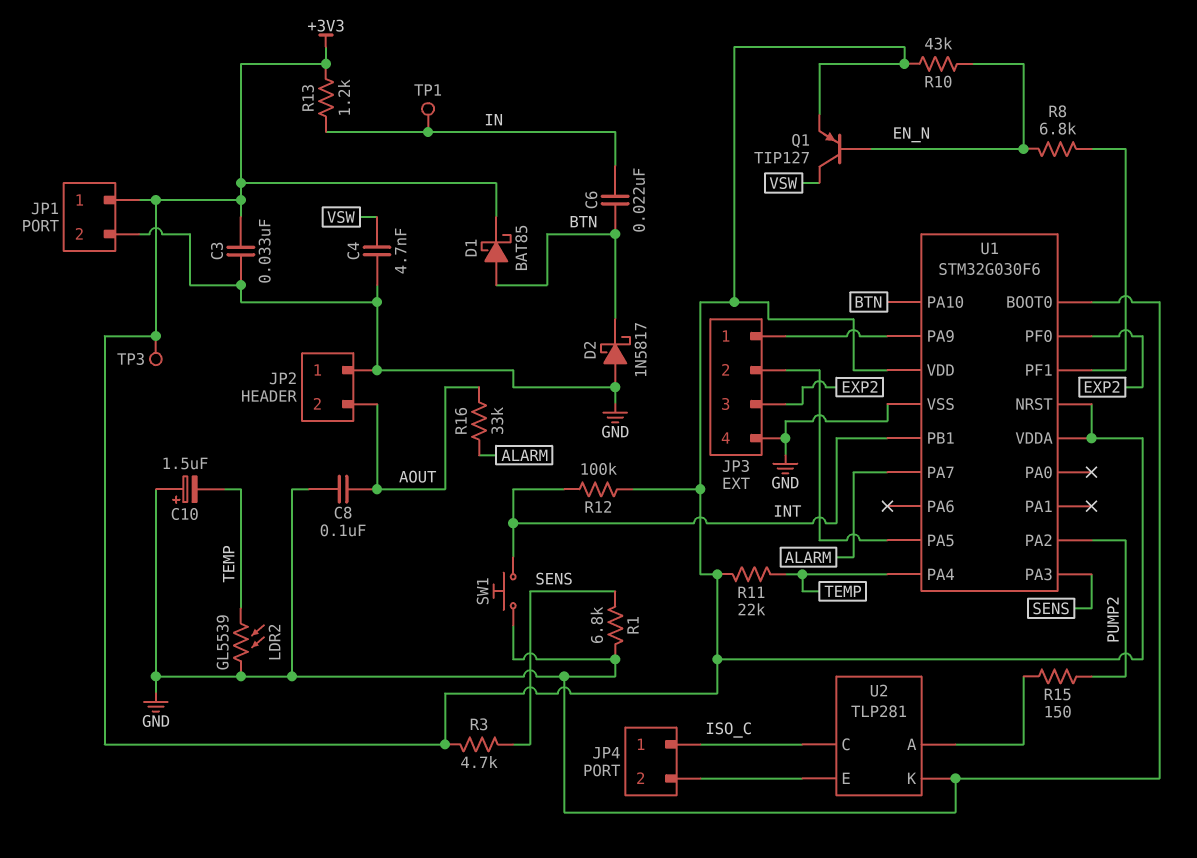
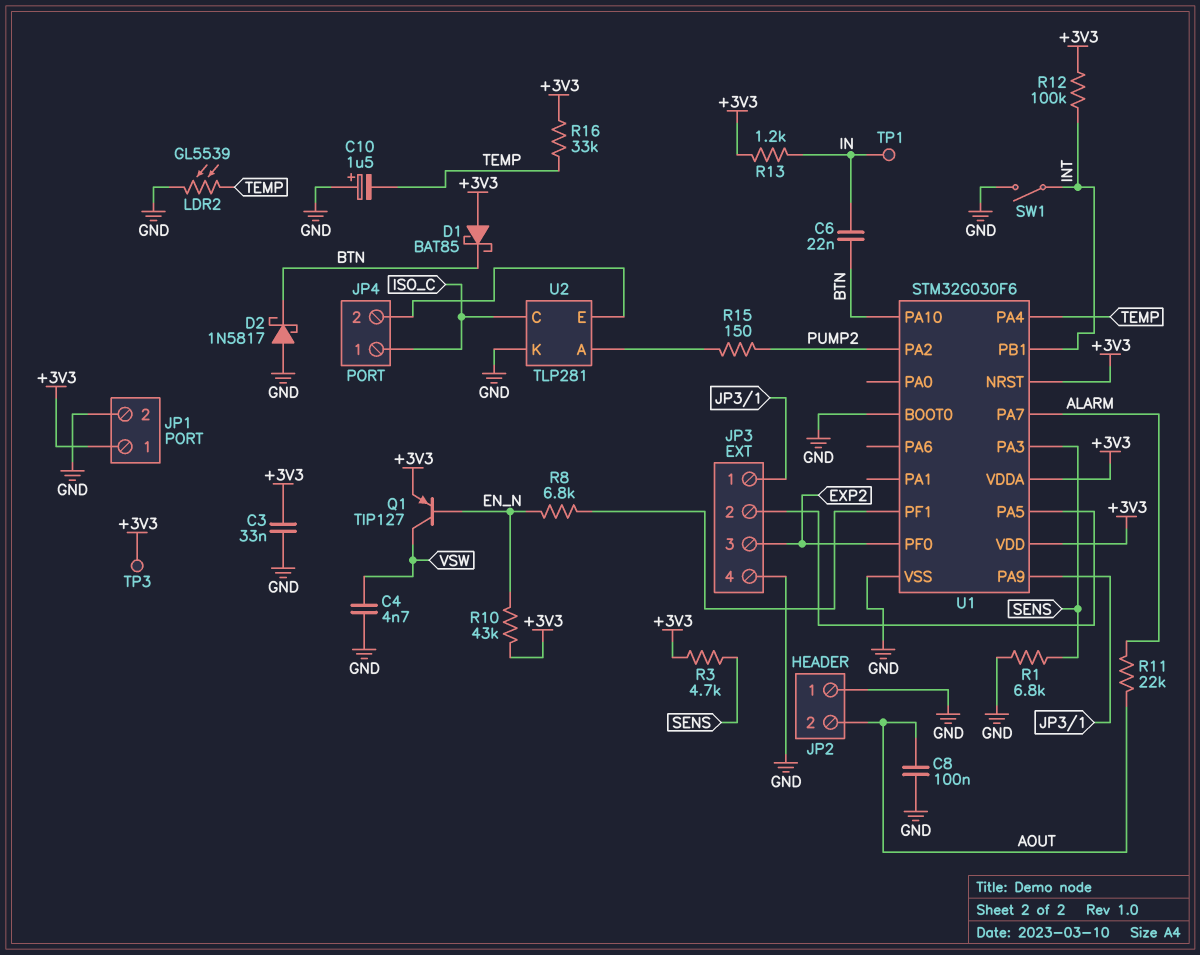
D1: schottky BAT85 (A BTN, K +3V3) -> schottky BAT85 (A +3V3, K BTN)
R11: 22k (+3V3, TEMP) -> 22k (ALARM, AOUT)
R16: 33k (ALARM, AOUT) -> 33k (+3V3, TEMP)
SW1: button (GND, INT) -> switch (GND, INT)

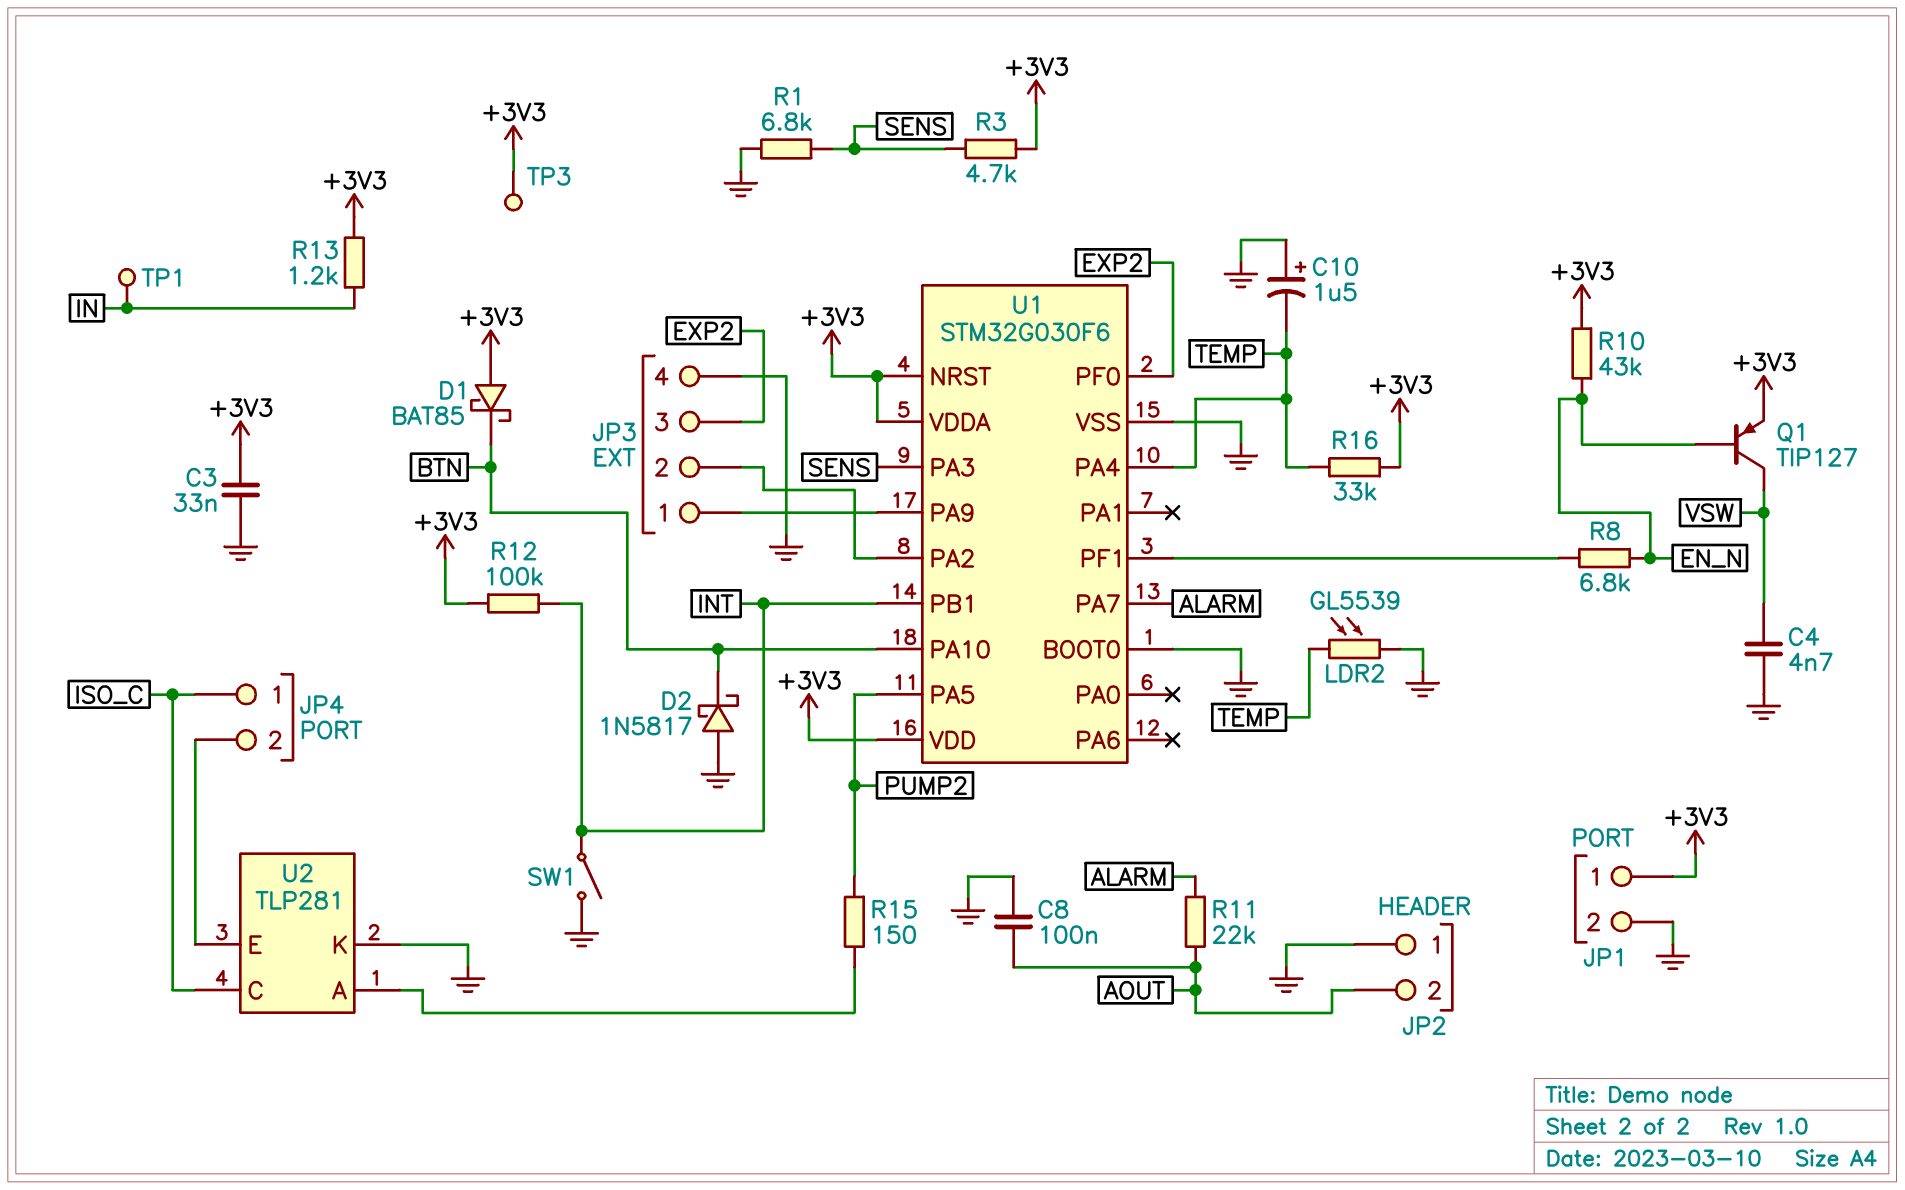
C6: 22nF (BTN, IN) -> none
U1 pin PA2: PUMP2 -> JP3/2
U1 pin PA5: JP3/2 -> PUMP2

